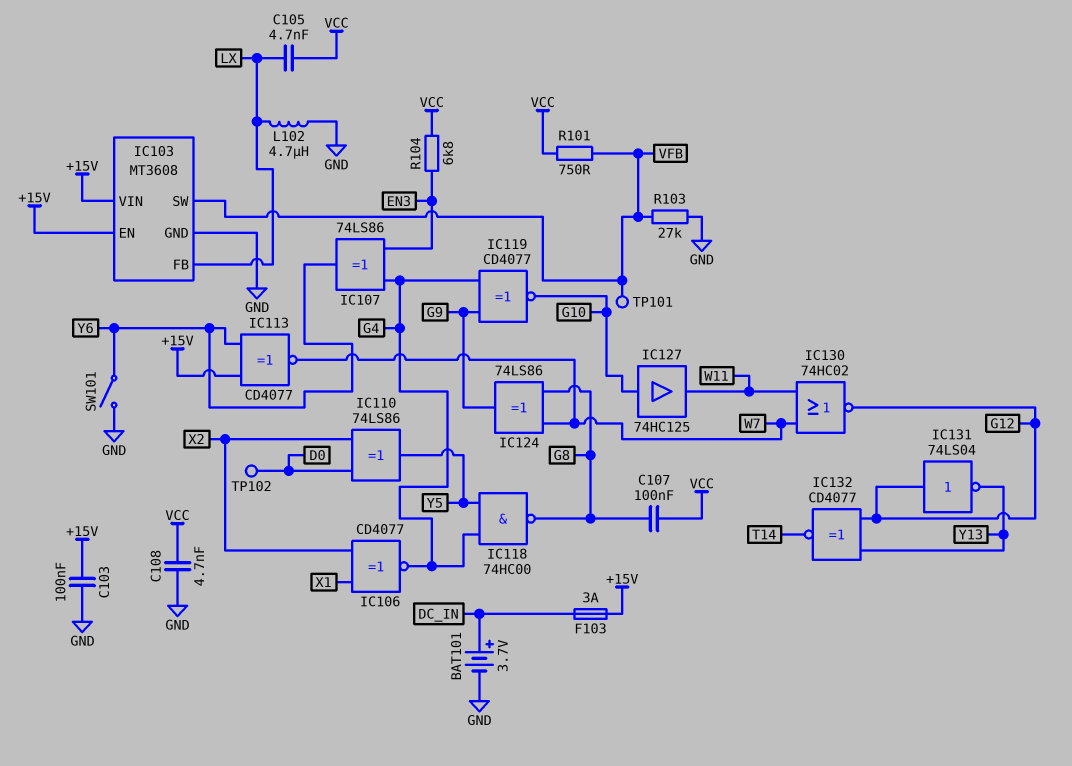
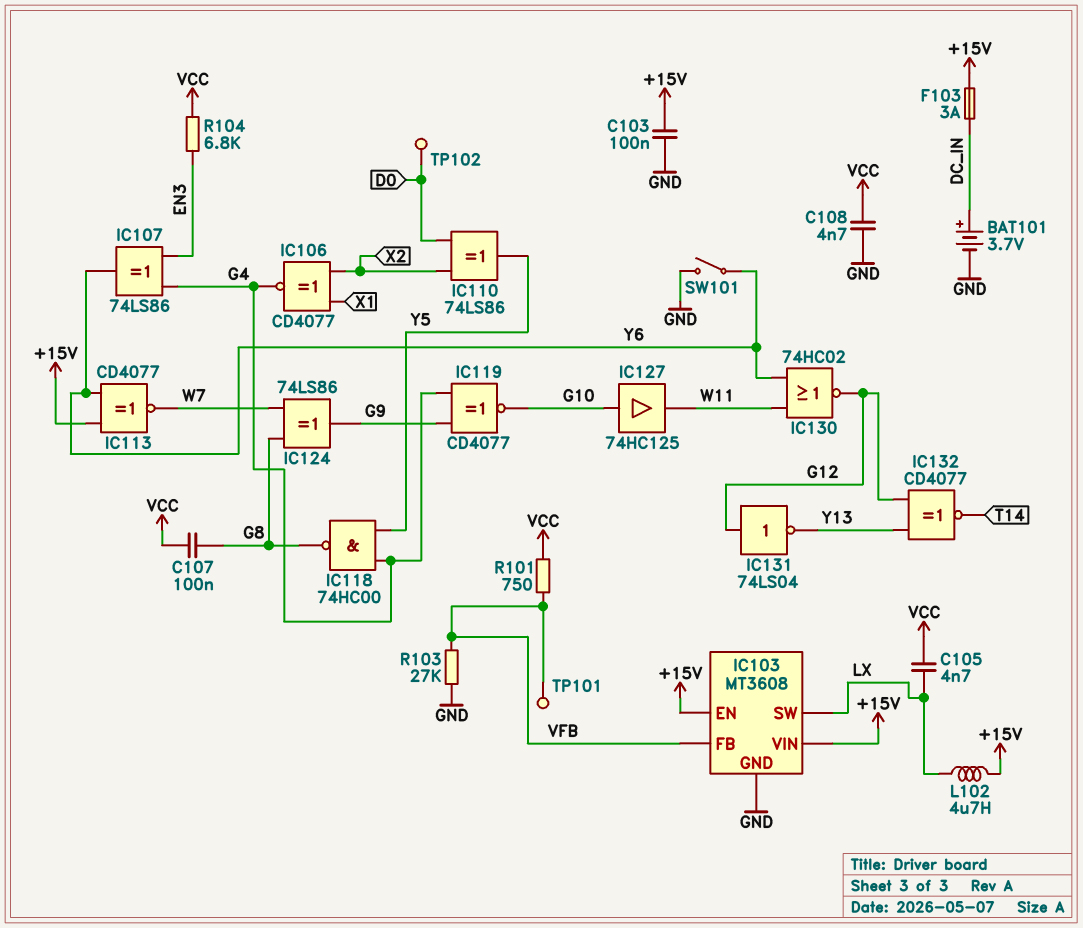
IC103 pin FB: LX -> VFB
IC103 pin SW: VFB -> LX
IC130: NOR 74HC02 (in W7, in W11, out G12) -> NOR 74HC02 (in W11, in Y6, out G12)
L102: 4.7uH (GND, LX) -> 4.7uH (+15V, LX)

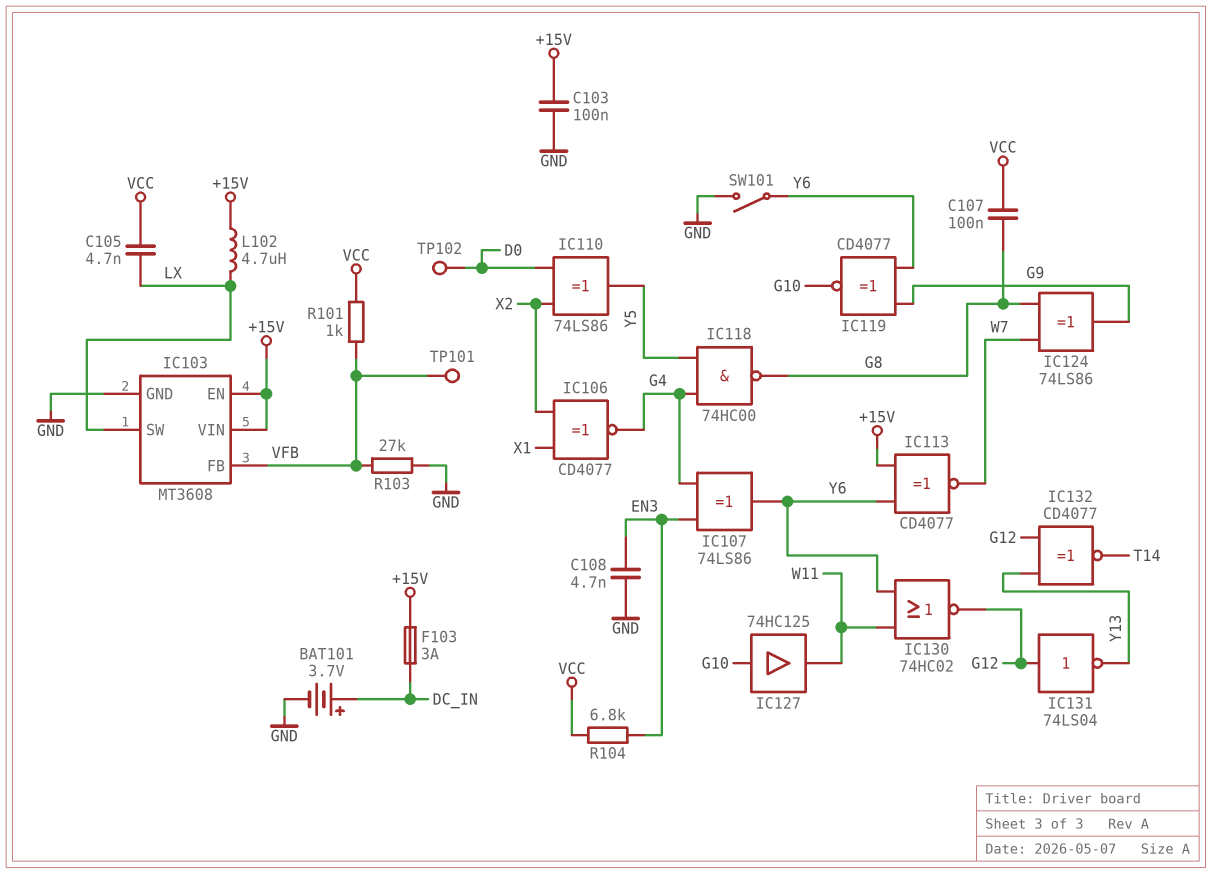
C108: 4.7nF (GND, VCC) -> 4.7nF (EN3, GND)
IC119: XNOR CD4077 (in G4, in G9, out G10) -> XNOR CD4077 (in G9, in Y6, out G10)
R101: 750 (VCC, VFB) -> 1k (VCC, VFB)

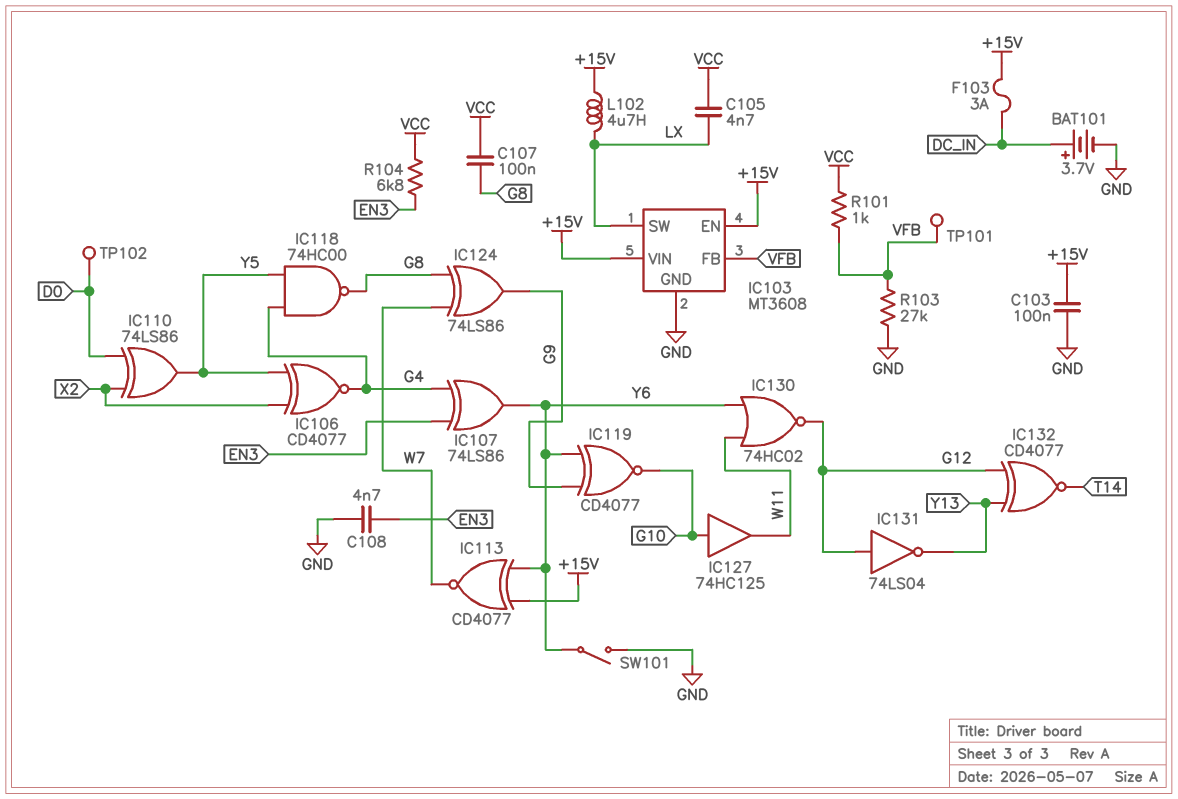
IC106: XNOR CD4077 (in X1, in X2, out G4) -> XNOR CD4077 (in X2, in Y5, out G4)

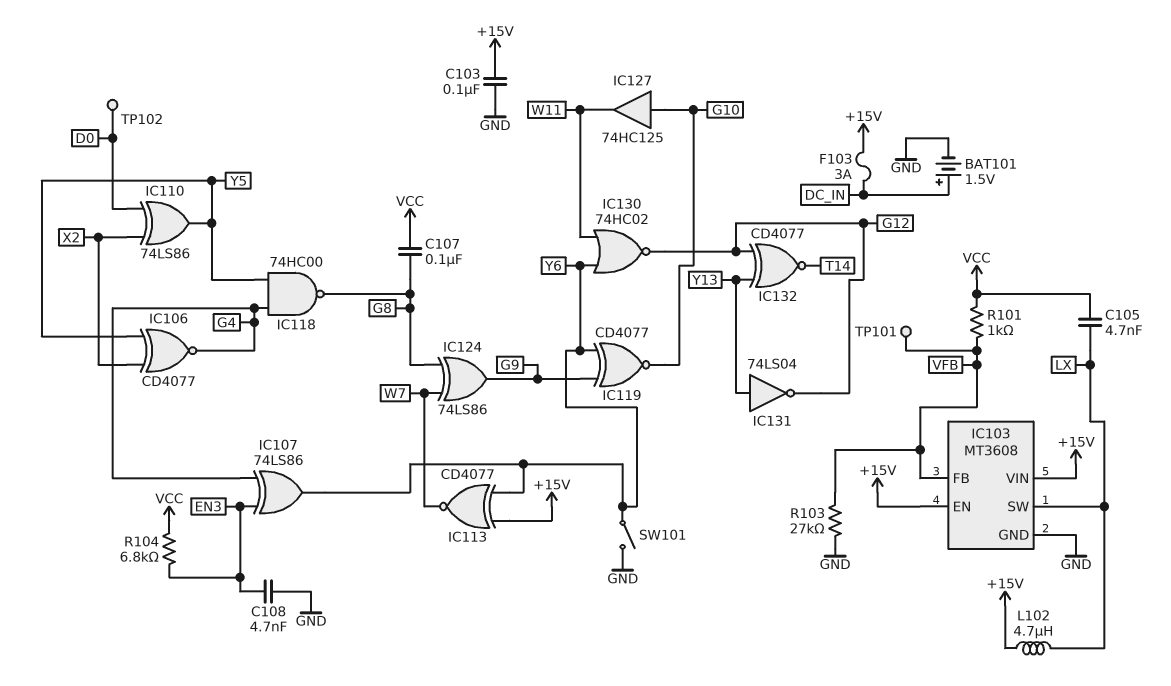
BAT101: 3.7V (plus DC_IN, minus GND) -> 1.5V (plus DC_IN, minus GND)
IC131: NOT 74LS04 (in G12, out Y13) -> NOT 74LS04 (in Y13, out G12)

